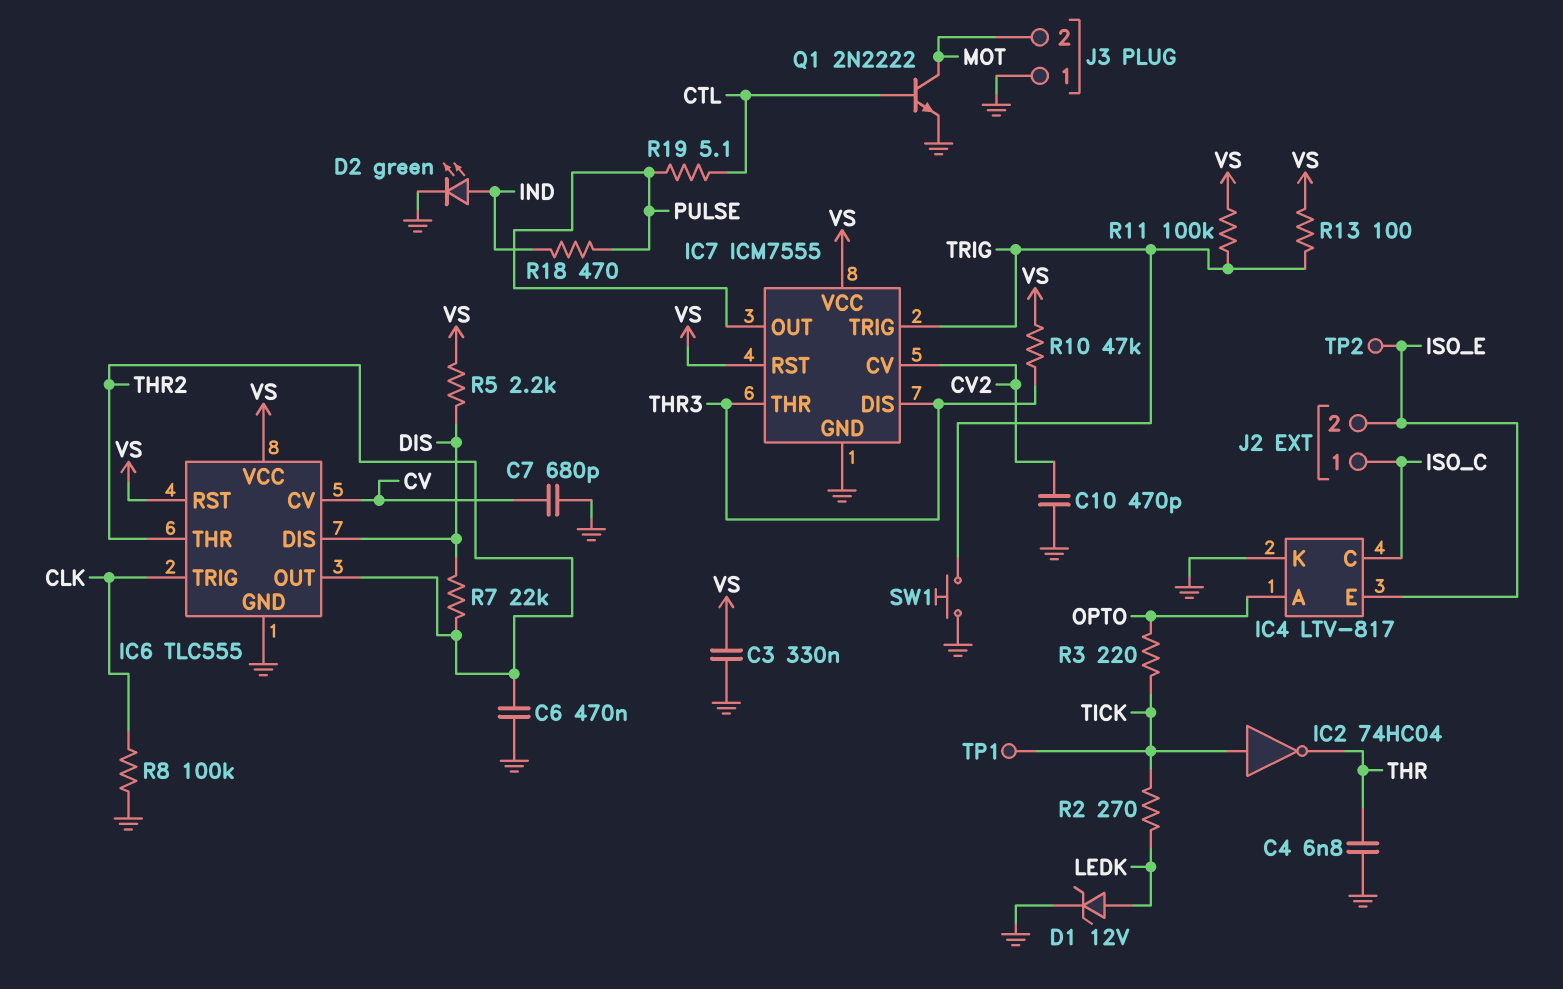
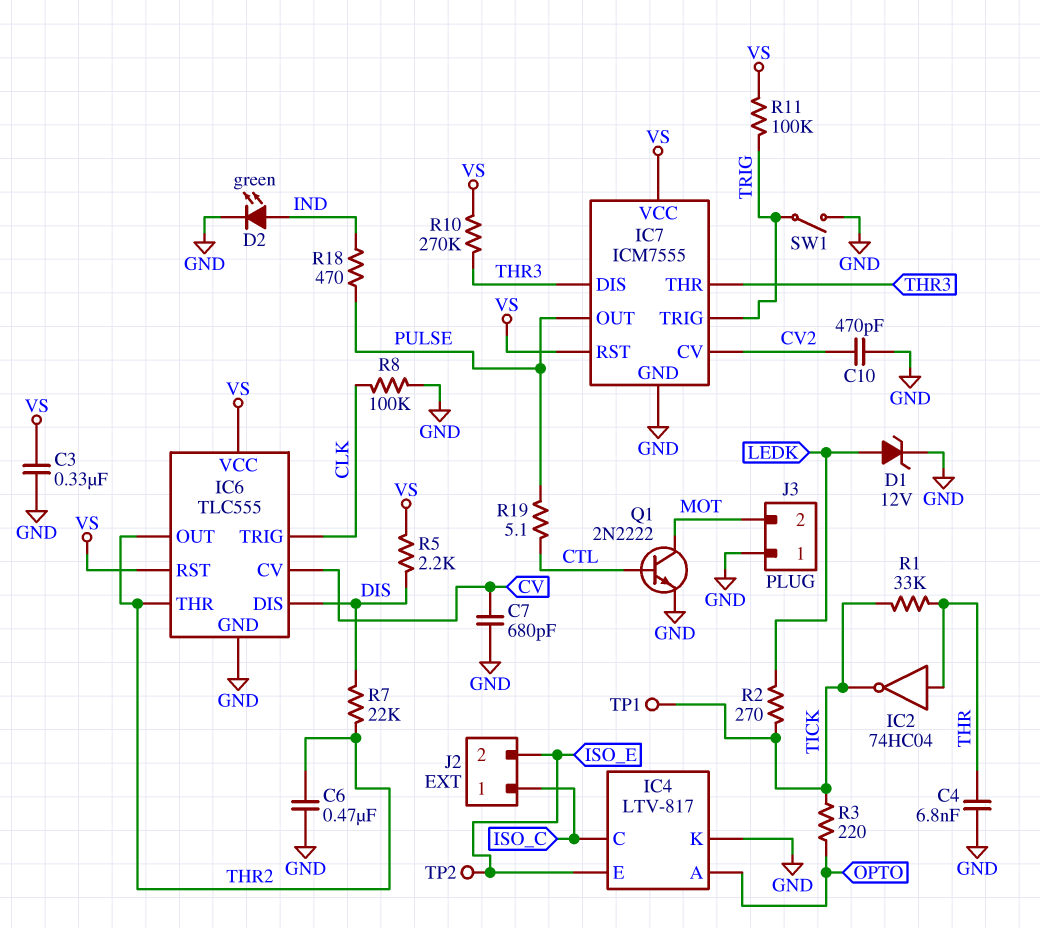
IC2: NOT 74HC04 (in TICK, out THR) -> NOT 74HC04 (in THR, out TICK)
R1: none -> 33k (THR, TICK)
R10: 47k (THR3, VS) -> 270k (THR3, VS)
R13: 100 (TRIG, VS) -> none
SW1: button (GND, TRIG) -> switch (GND, TRIG)

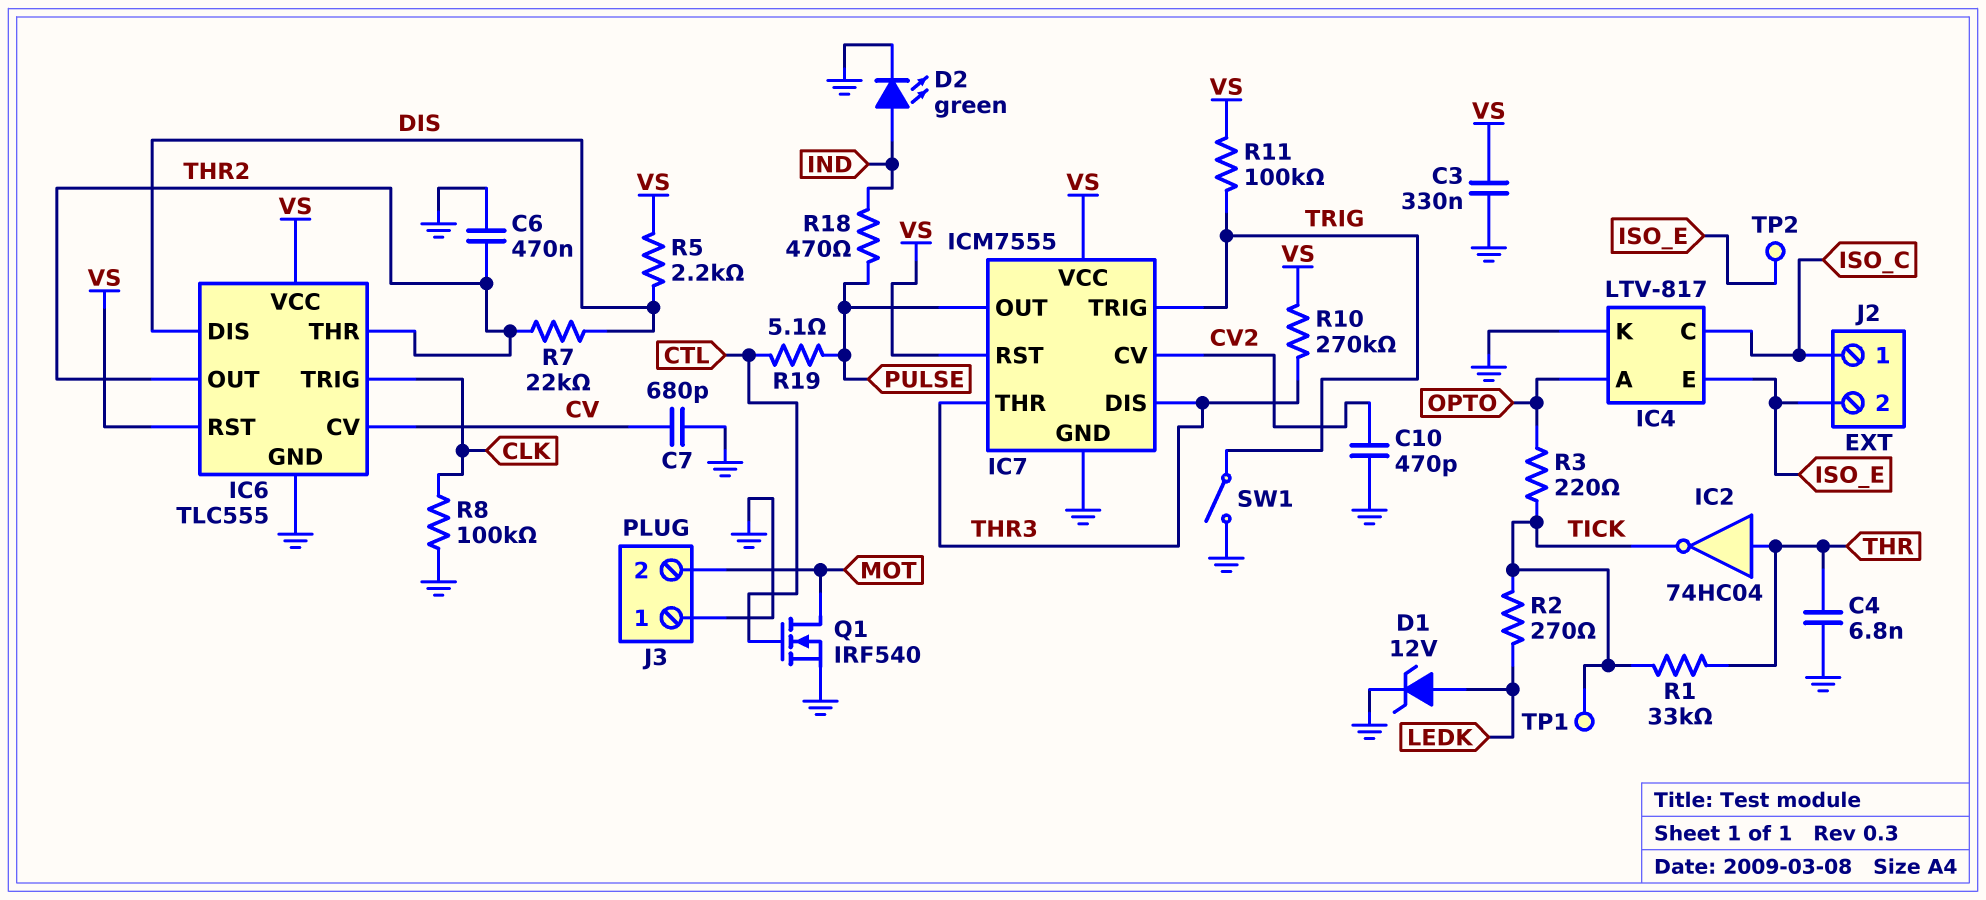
Q1: NPN 2N2222 (B CTL, C MOT, E GND) -> NMOS IRF540 (G CTL, D MOT, S GND)

